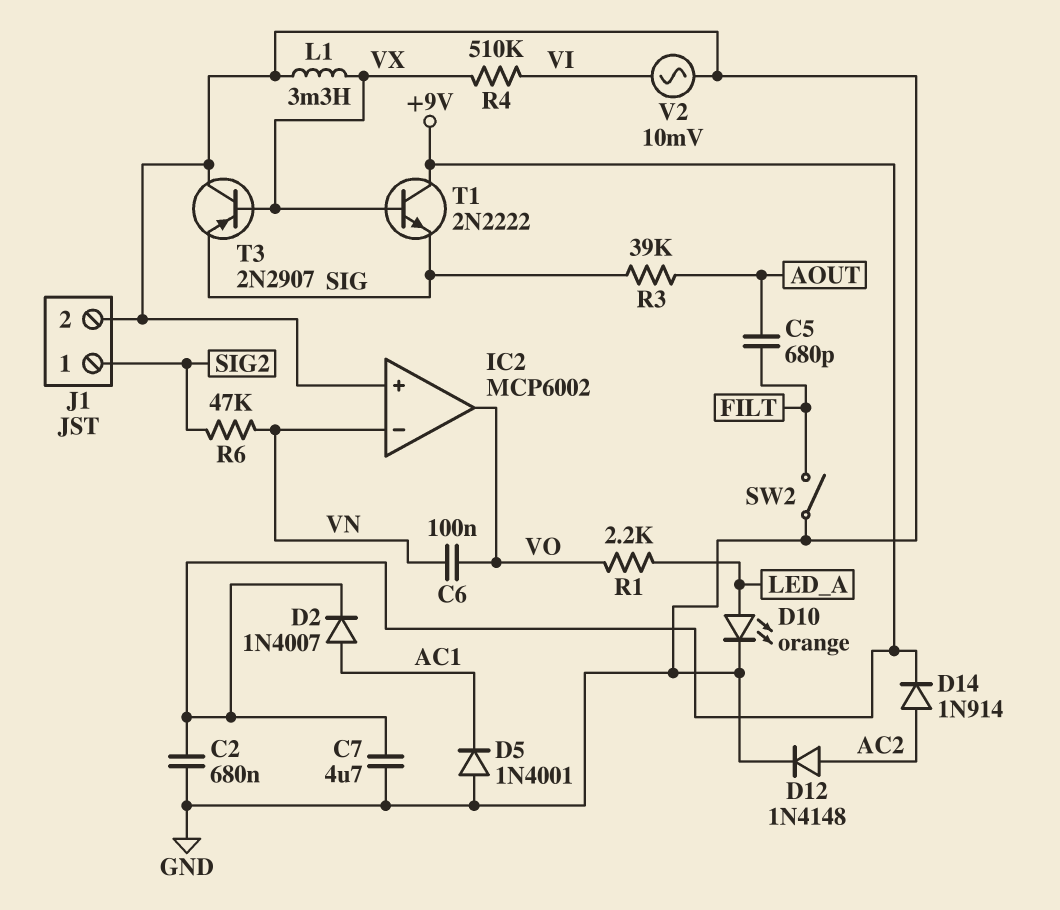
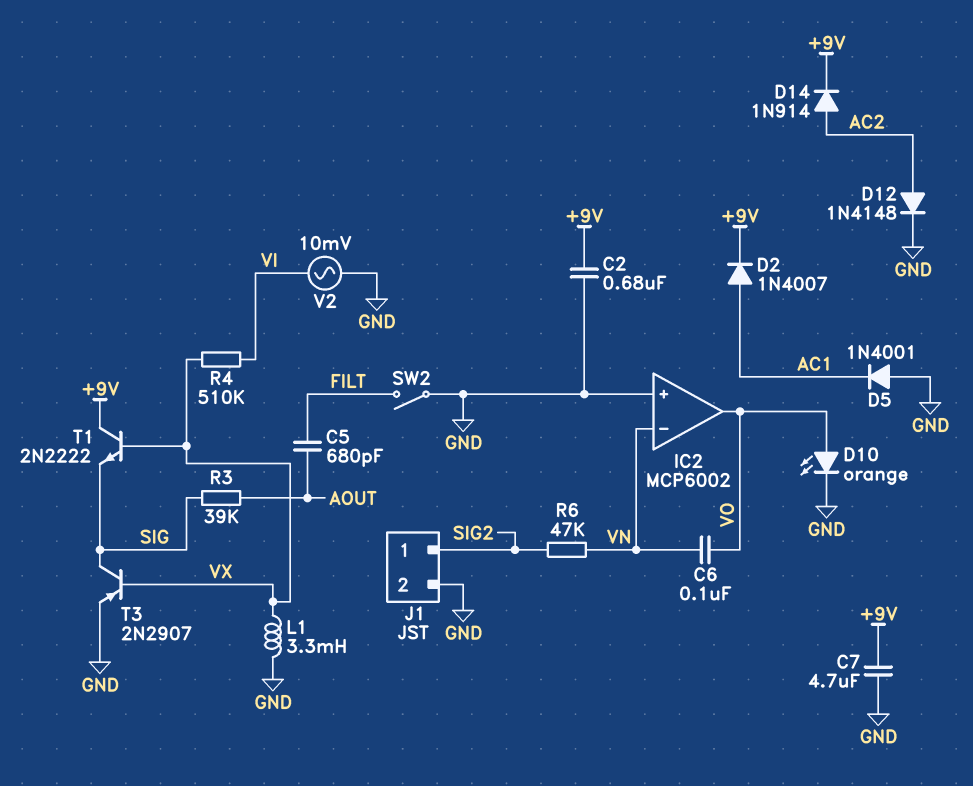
D10: LED orange (A LED_A, K GND) -> LED orange (A VO, K GND)
R1: 2.2k (LED_A, VO) -> none
T3: PNP 2N2907 (B VX, C GND, E SIG) -> PNP 2N2907 (B VX, C SIG, E GND)

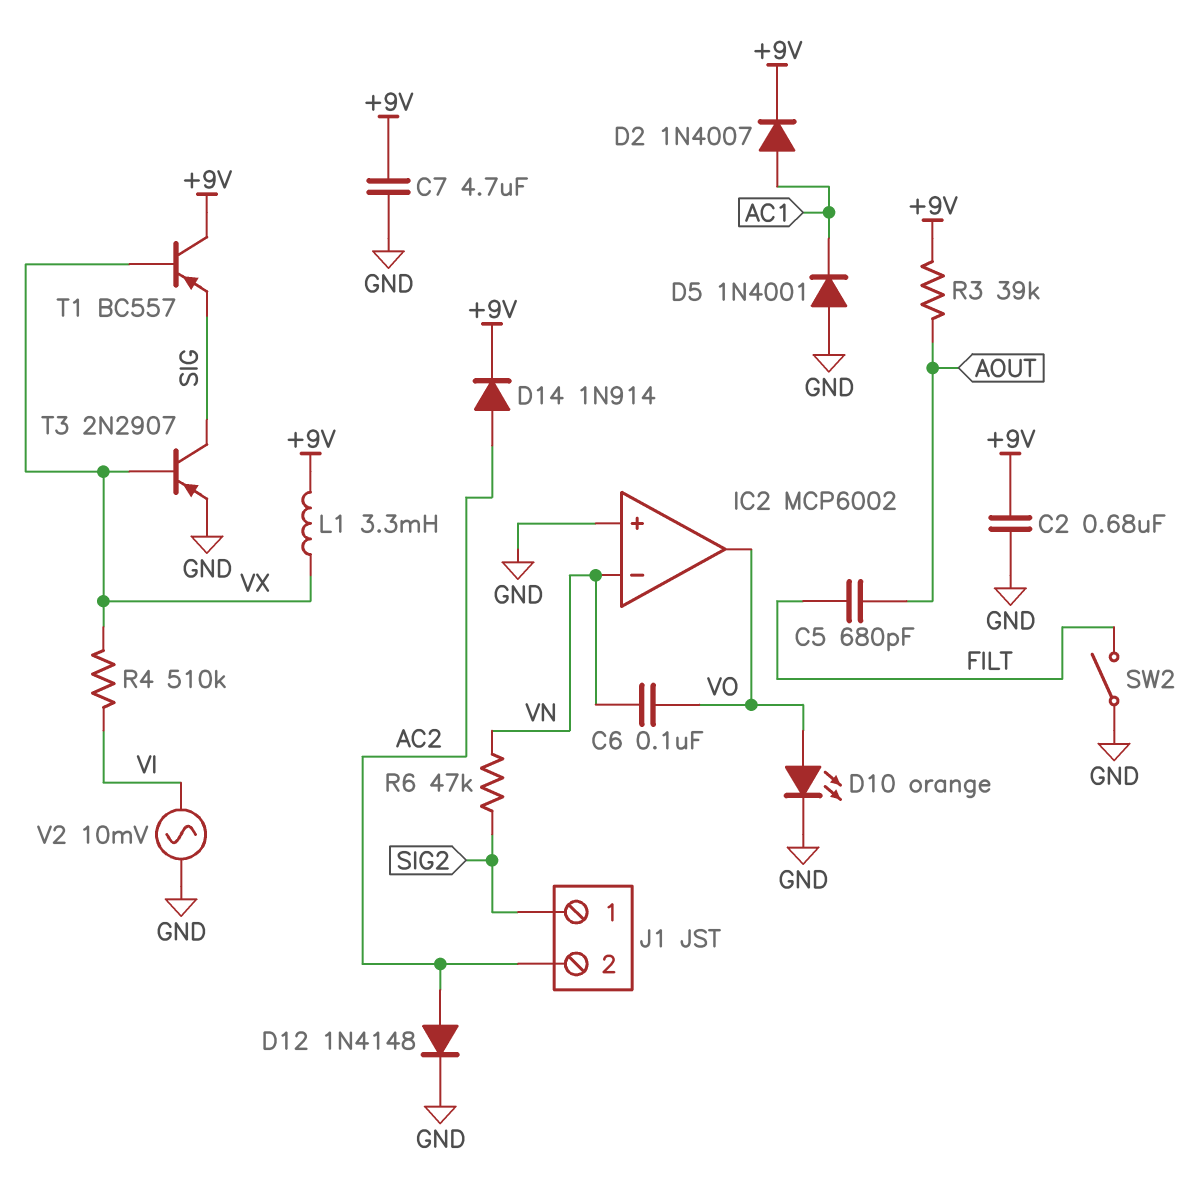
J1 pin 2: GND -> AC2
L1: 3.3mH (GND, VX) -> 3.3mH (+9V, VX)
R3: 39k (AOUT, SIG) -> 39k (+9V, AOUT)
T1: NPN 2N2222 (B VX, C +9V, E SIG) -> PNP BC557 (B VX, C +9V, E SIG)

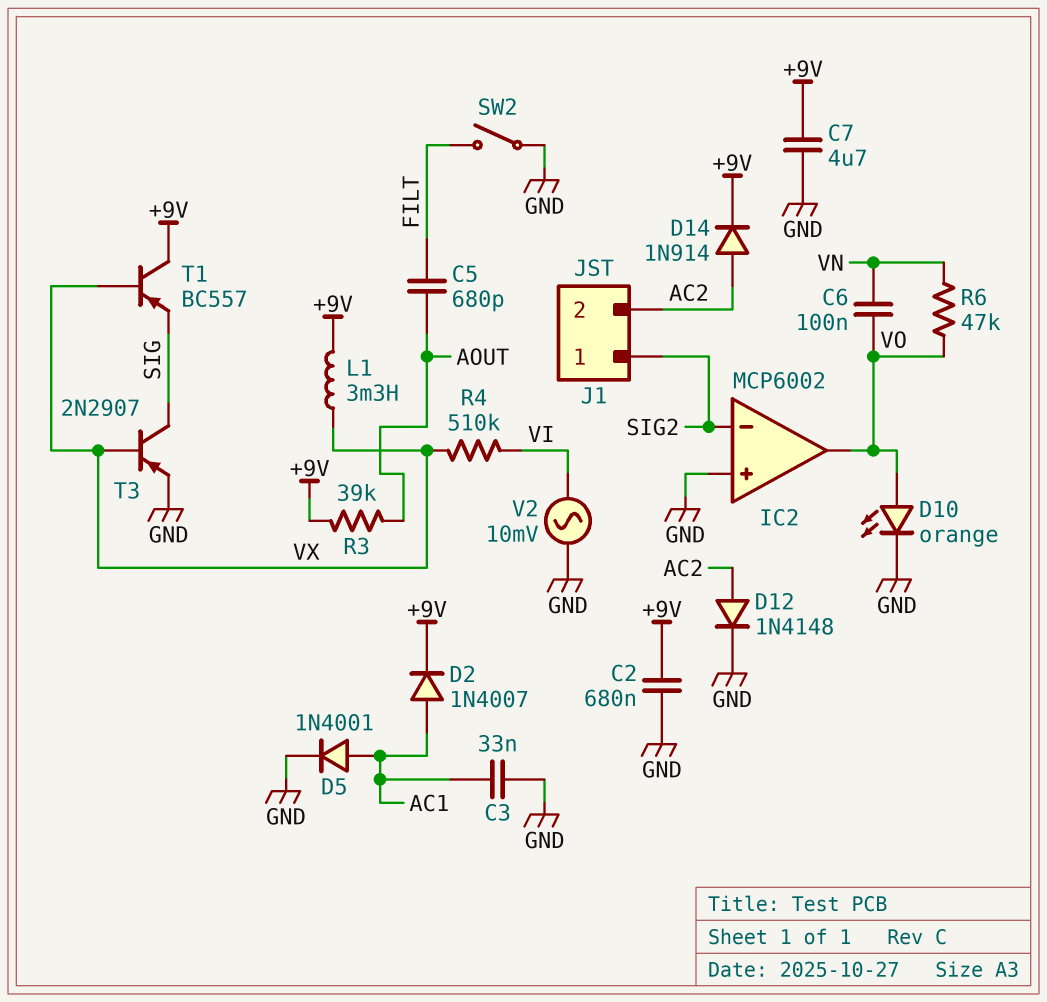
C3: none -> 33nF (AC1, GND)
D5: diode 1N4001 (A GND, K AC1) -> diode 1N4001 (A AC1, K GND)
IC2 pin in-: VN -> SIG2
R6: 47k (SIG2, VN) -> 47k (VN, VO)

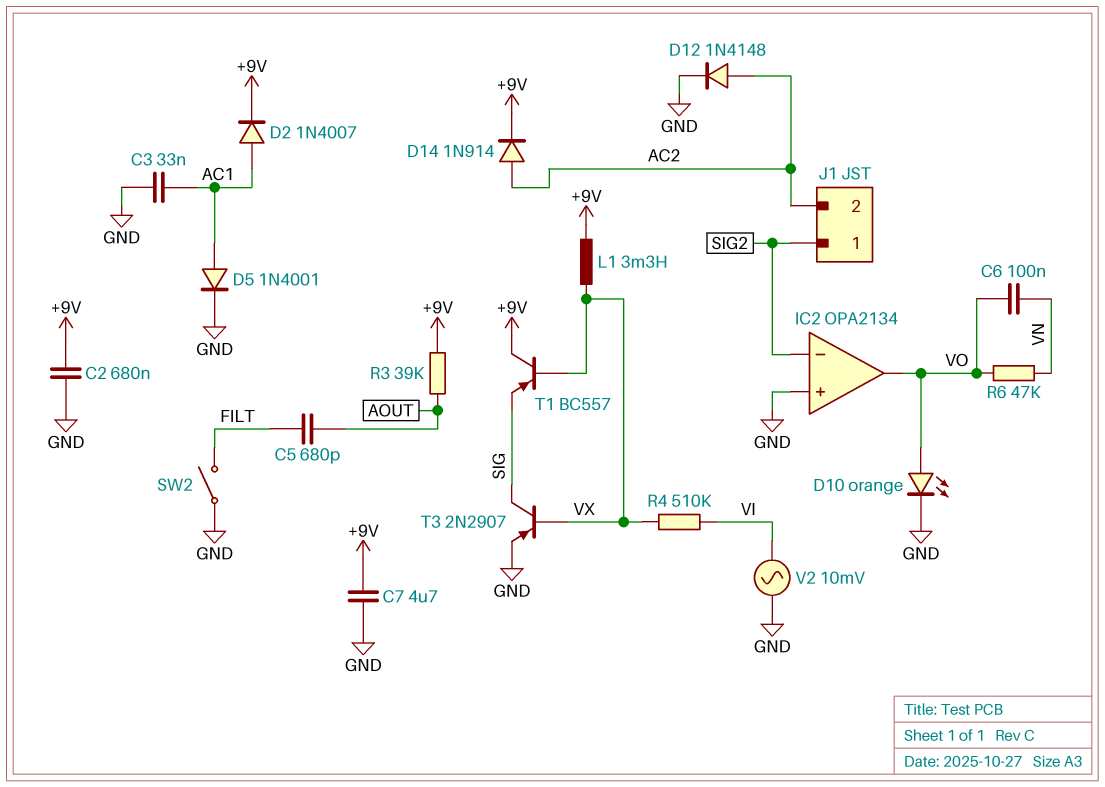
IC2: MCP6002 -> OPA2134

